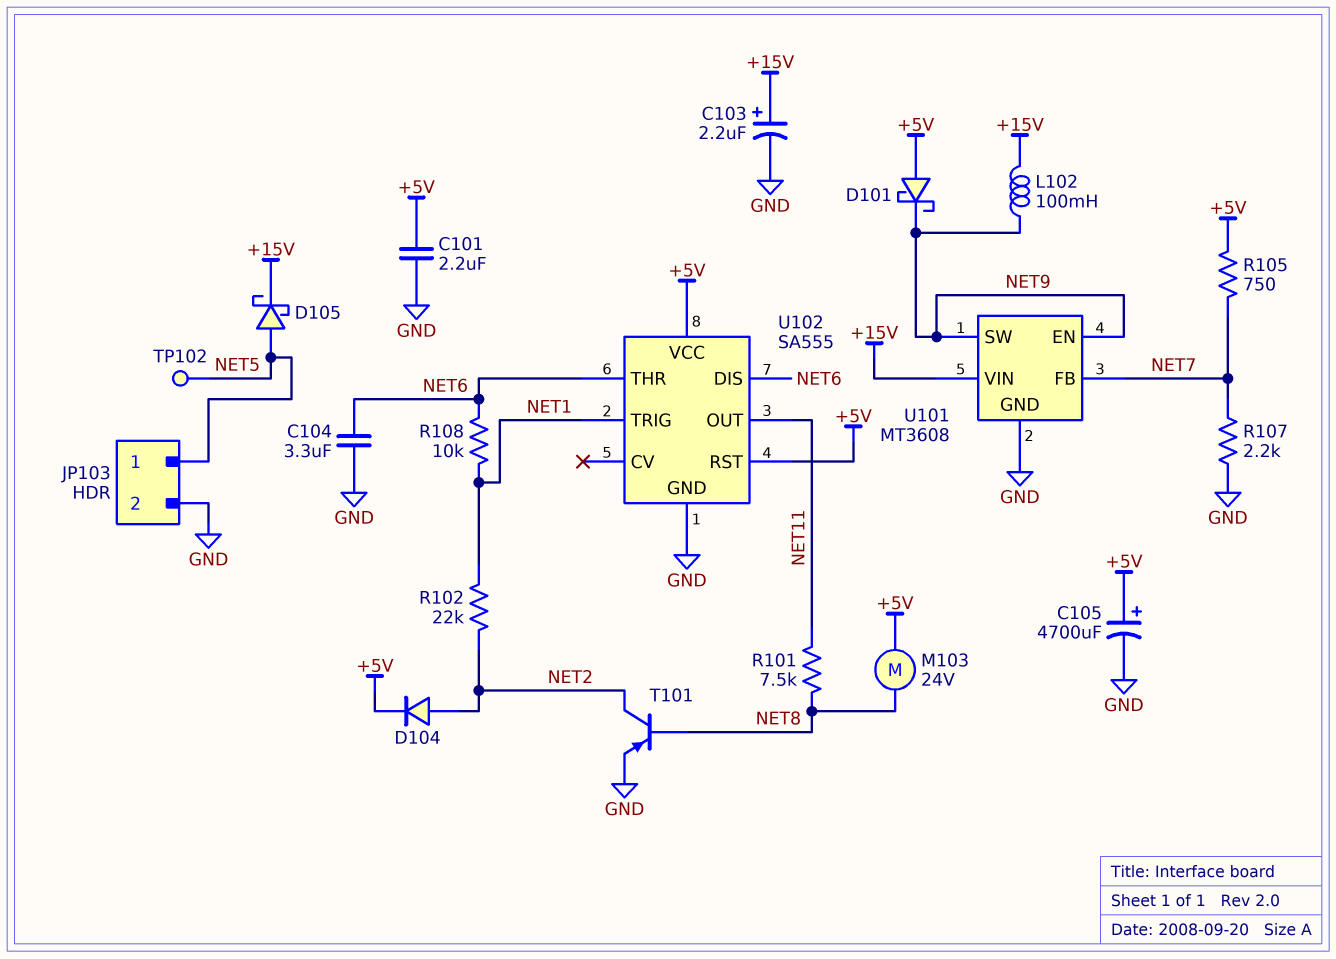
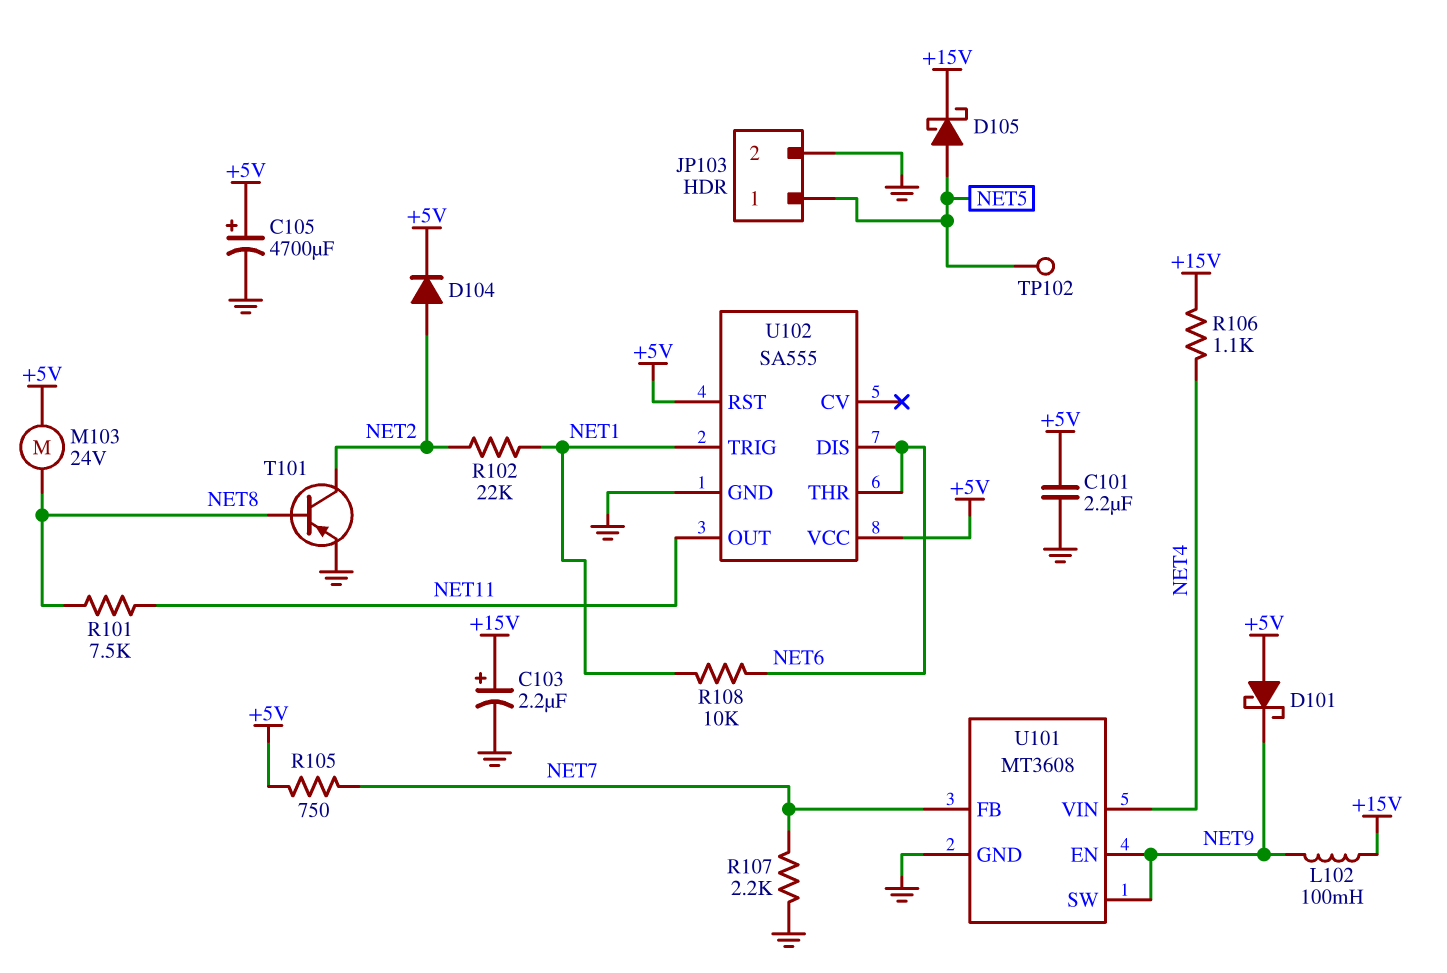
C104: 3.3uF (GND, NET6) -> none
R106: none -> 1.1k (+15V, NET4)
U101 pin VIN: +15V -> NET4

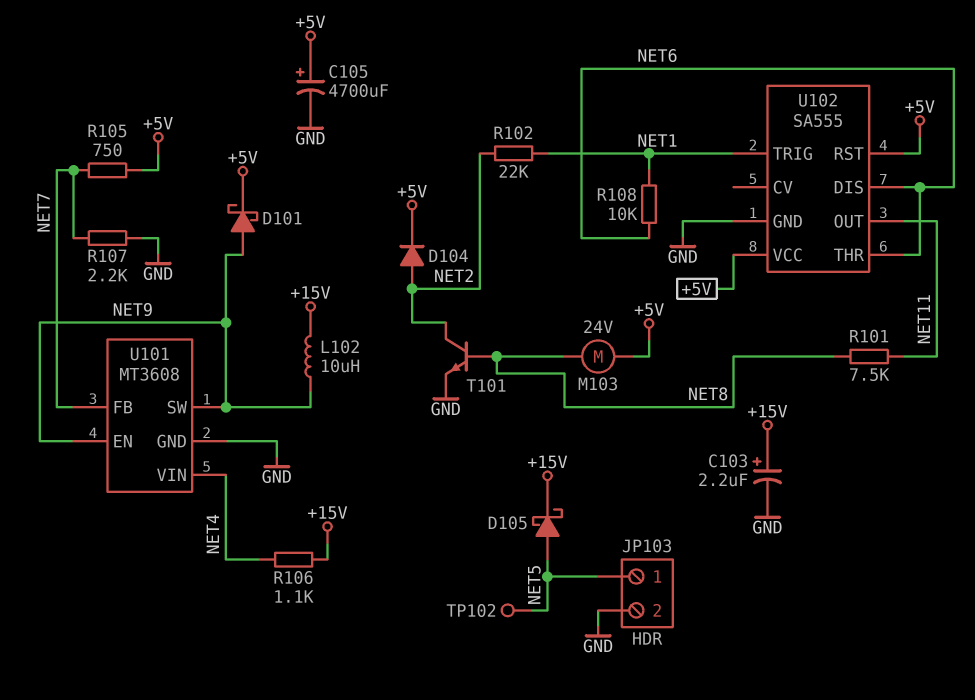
C101: 2.2uF (+5V, GND) -> none
D101: schottky (A +5V, K NET9) -> schottky (A NET9, K +5V)
L102: 100mH (+15V, NET9) -> 10uH (+15V, NET9)
T101: PNP (B NET8, C NET2, E GND) -> NPN (B NET8, C NET2, E GND)

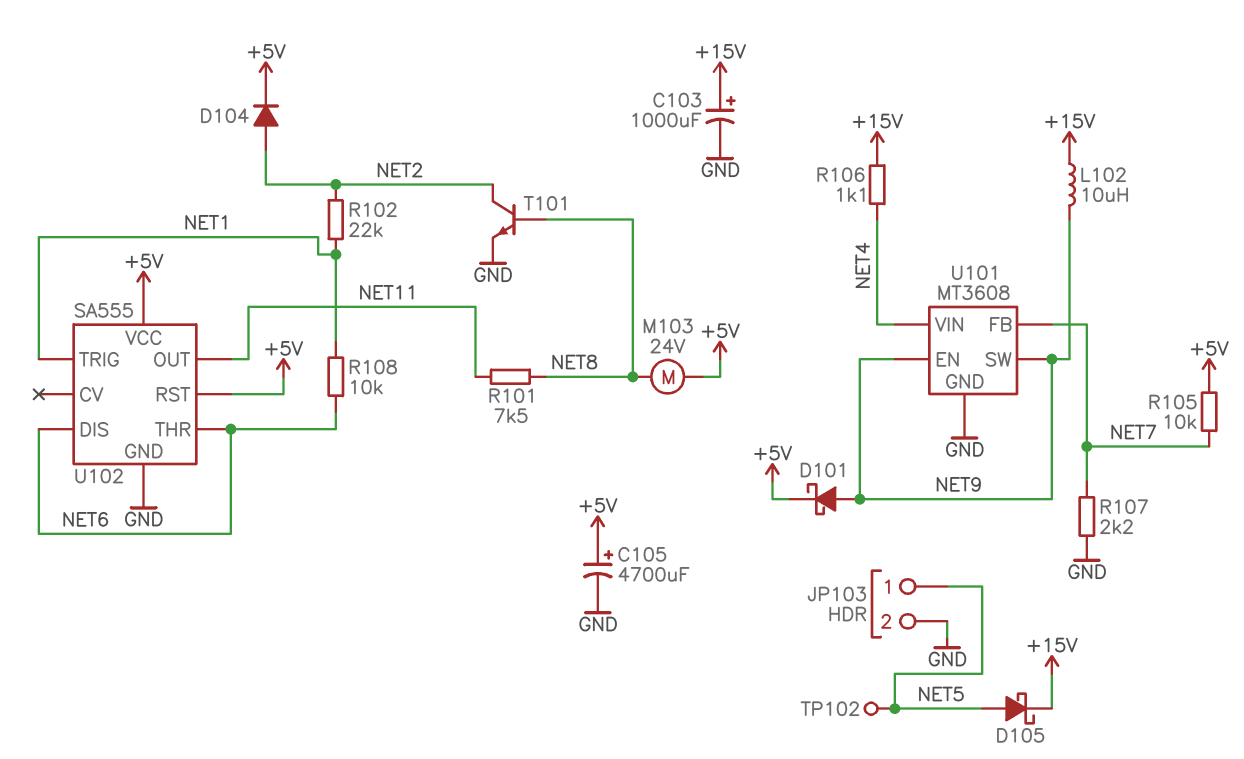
C103: 2.2uF (plus +15V, minus GND) -> 1000uF (plus +15V, minus GND)
R105: 750 (+5V, NET7) -> 10k (+5V, NET7)

